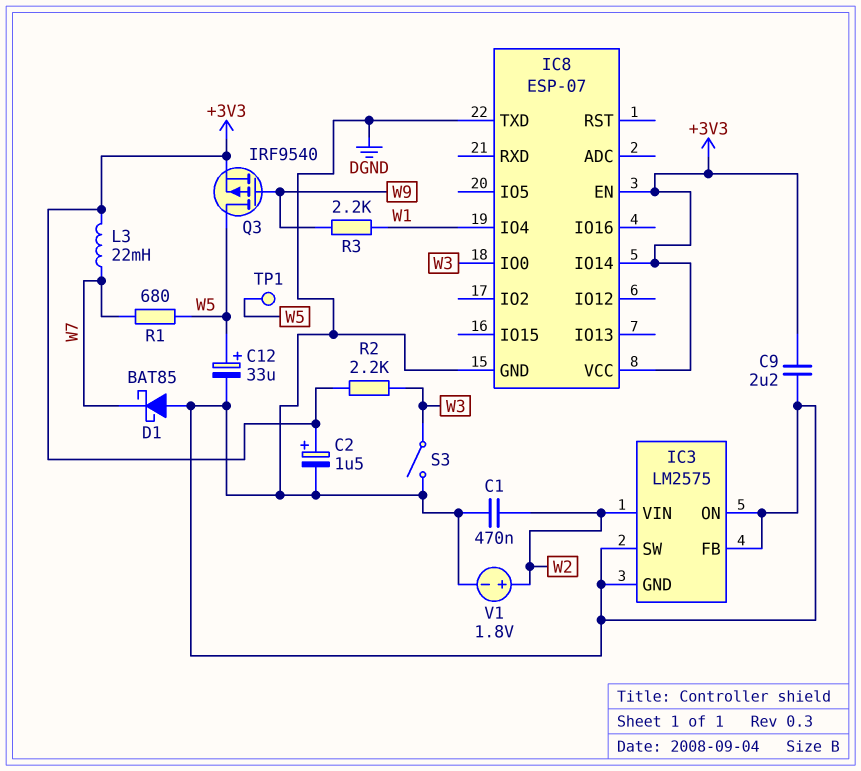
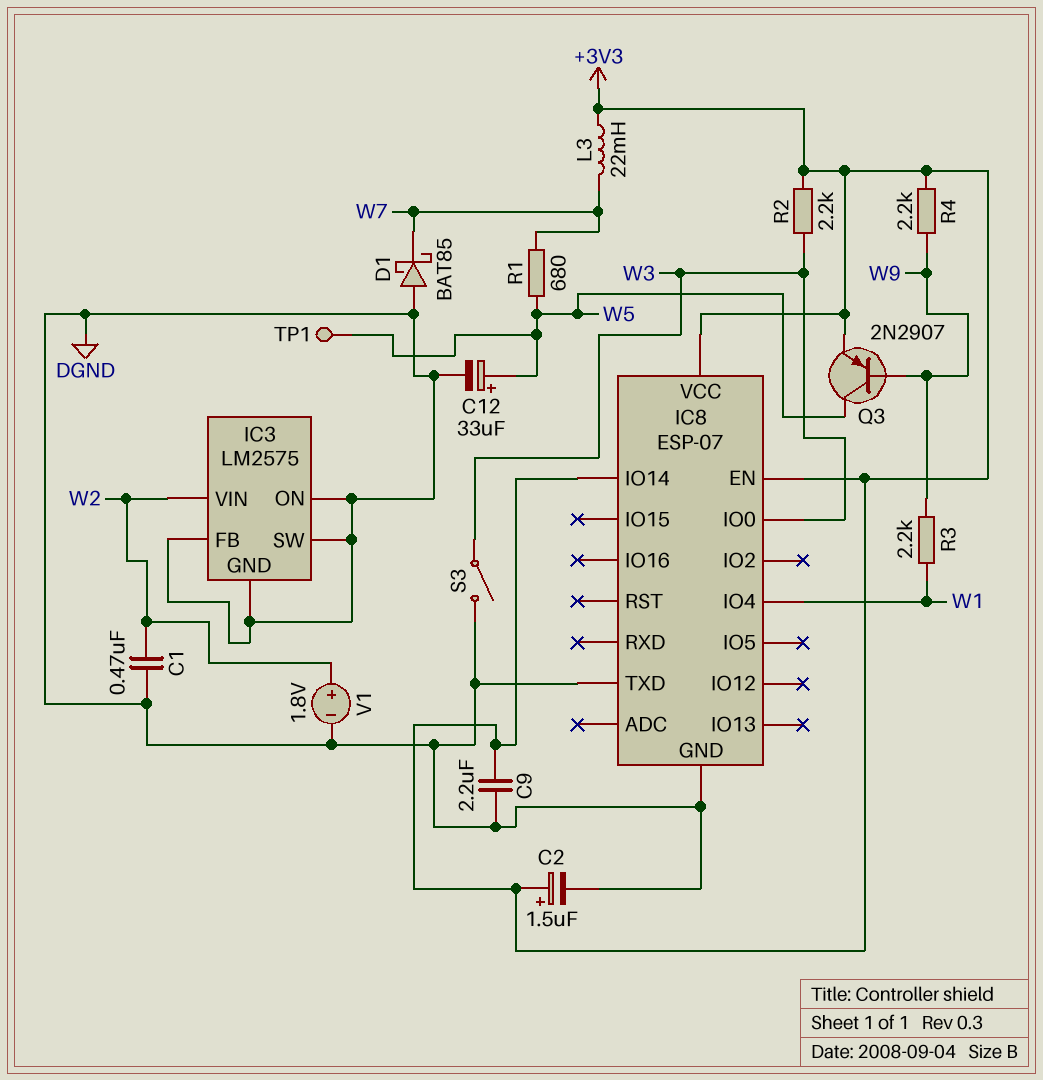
Q3: PMOS IRF9540 (G W9, D W5, S +3V3) -> PNP 2N2907 (B W9, C W5, E +3V3)
R4: none -> 2.2k (+3V3, W9)

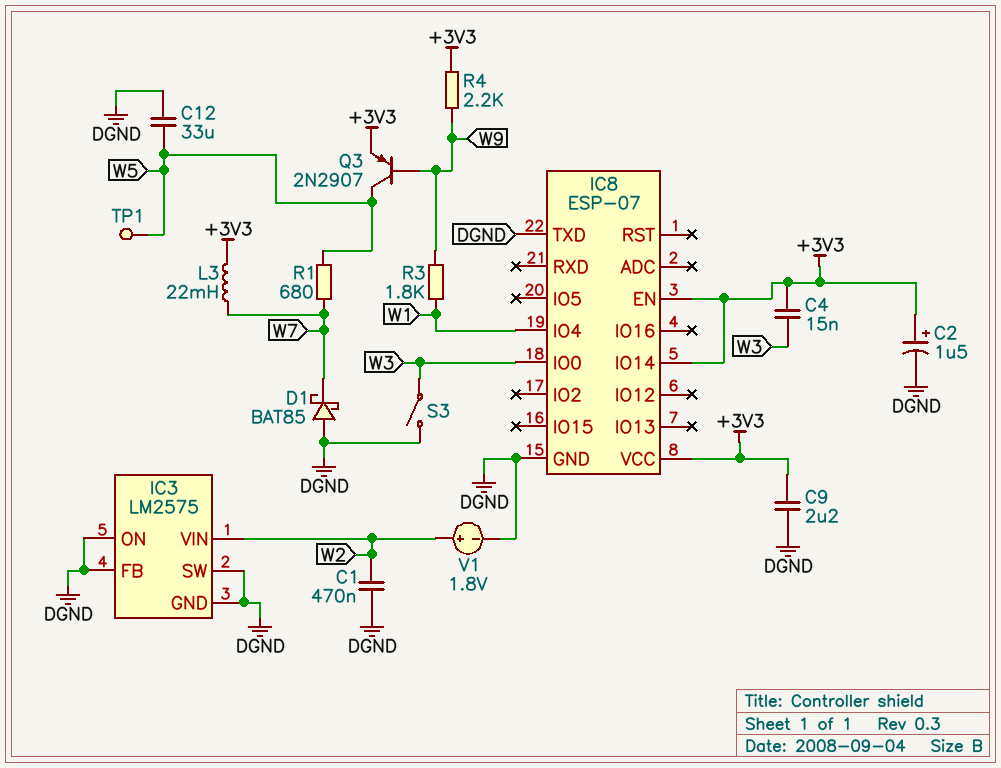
C4: none -> 15nF (+3V3, W3)
C12: 33uF (plus W5, minus DGND) -> 33uF (DGND, W5)
R2: 2.2k (+3V3, W3) -> none
R3: 2.2k (W1, W9) -> 1.8k (W1, W9)

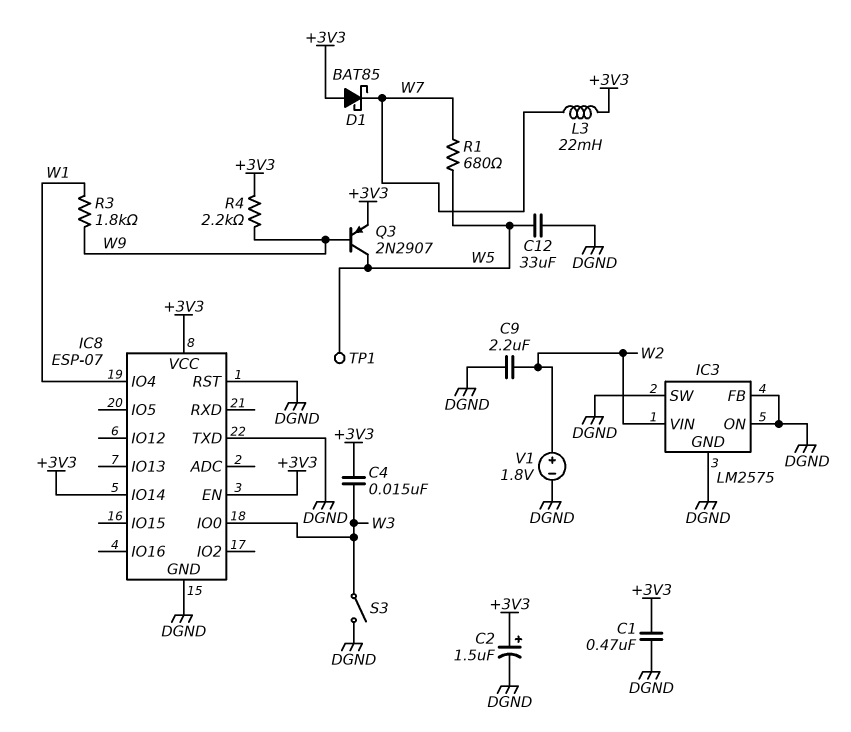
C1: 470nF (DGND, W2) -> 470nF (+3V3, DGND)
C9: 2.2uF (+3V3, DGND) -> 2.2uF (DGND, W2)
D1: schottky BAT85 (A DGND, K W7) -> schottky BAT85 (A +3V3, K W7)
IC8 pin RST: none -> DGND

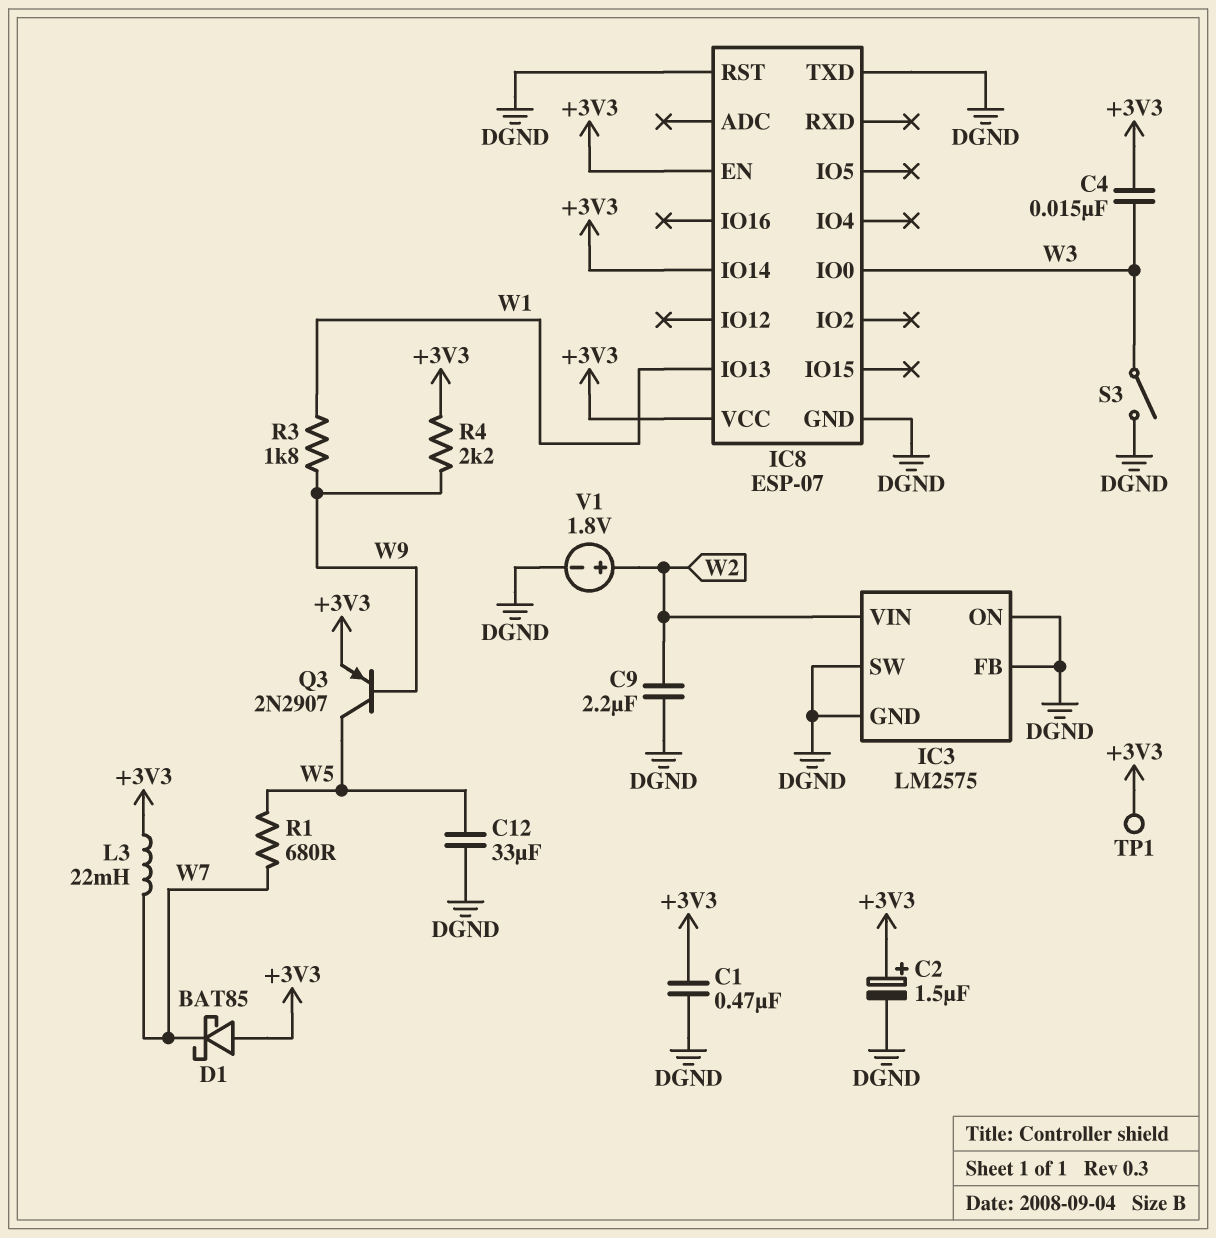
IC8 pin IO4: W1 -> none
IC8 pin IO13: none -> W1
TP1: test point (W5) -> test point (+3V3)

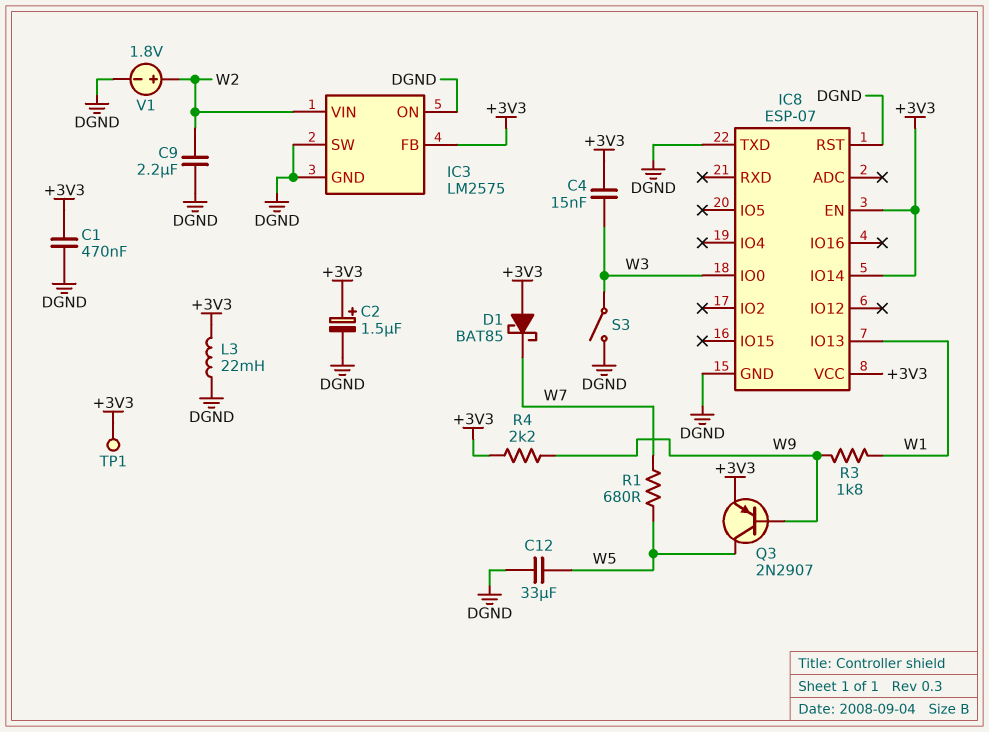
IC3 pin FB: DGND -> +3V3
L3: 22mH (+3V3, W7) -> 22mH (+3V3, DGND)

